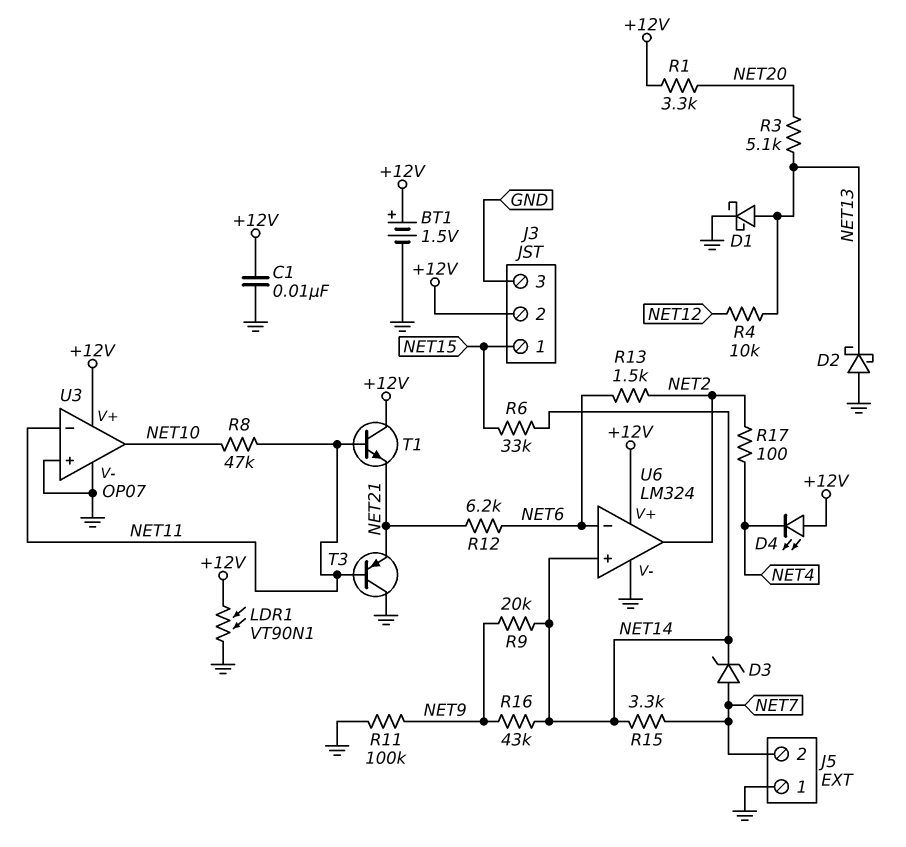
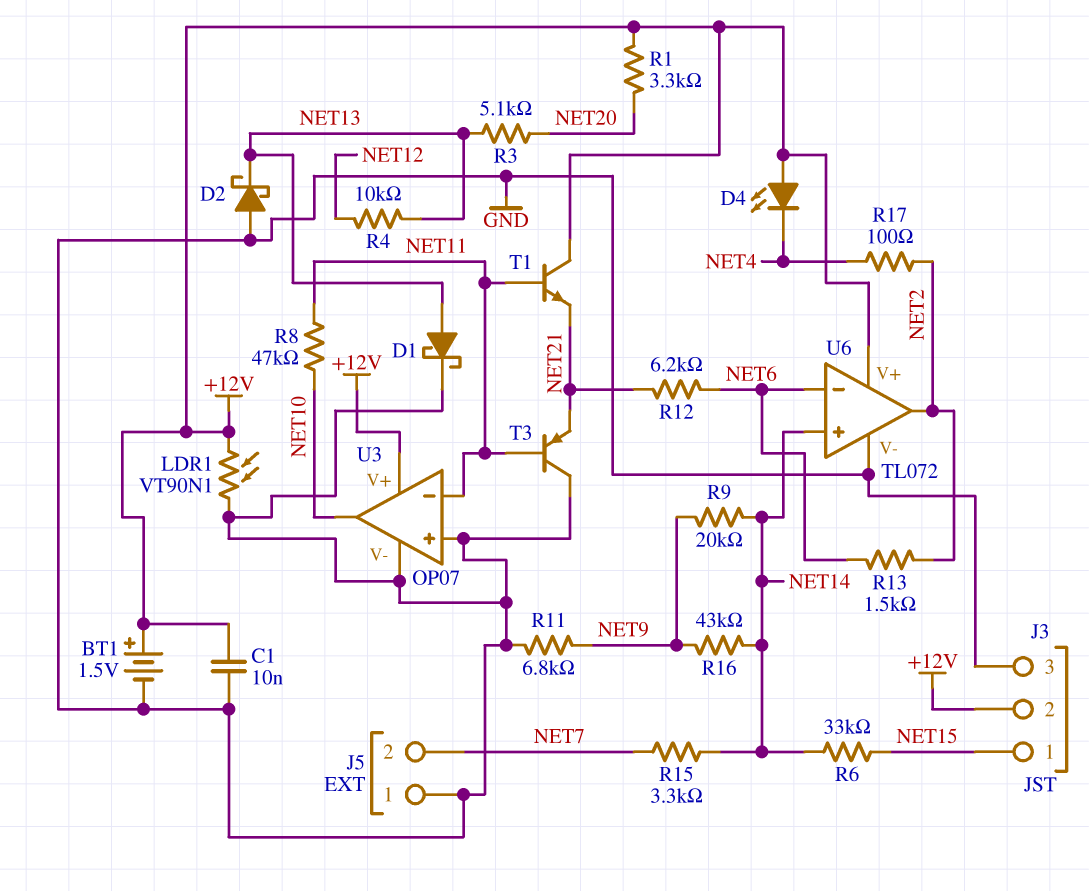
D3: zener (A NET7, K NET14) -> none
R11: 100k (GND, NET9) -> 6.8k (GND, NET9)
U6: LM324 -> TL072

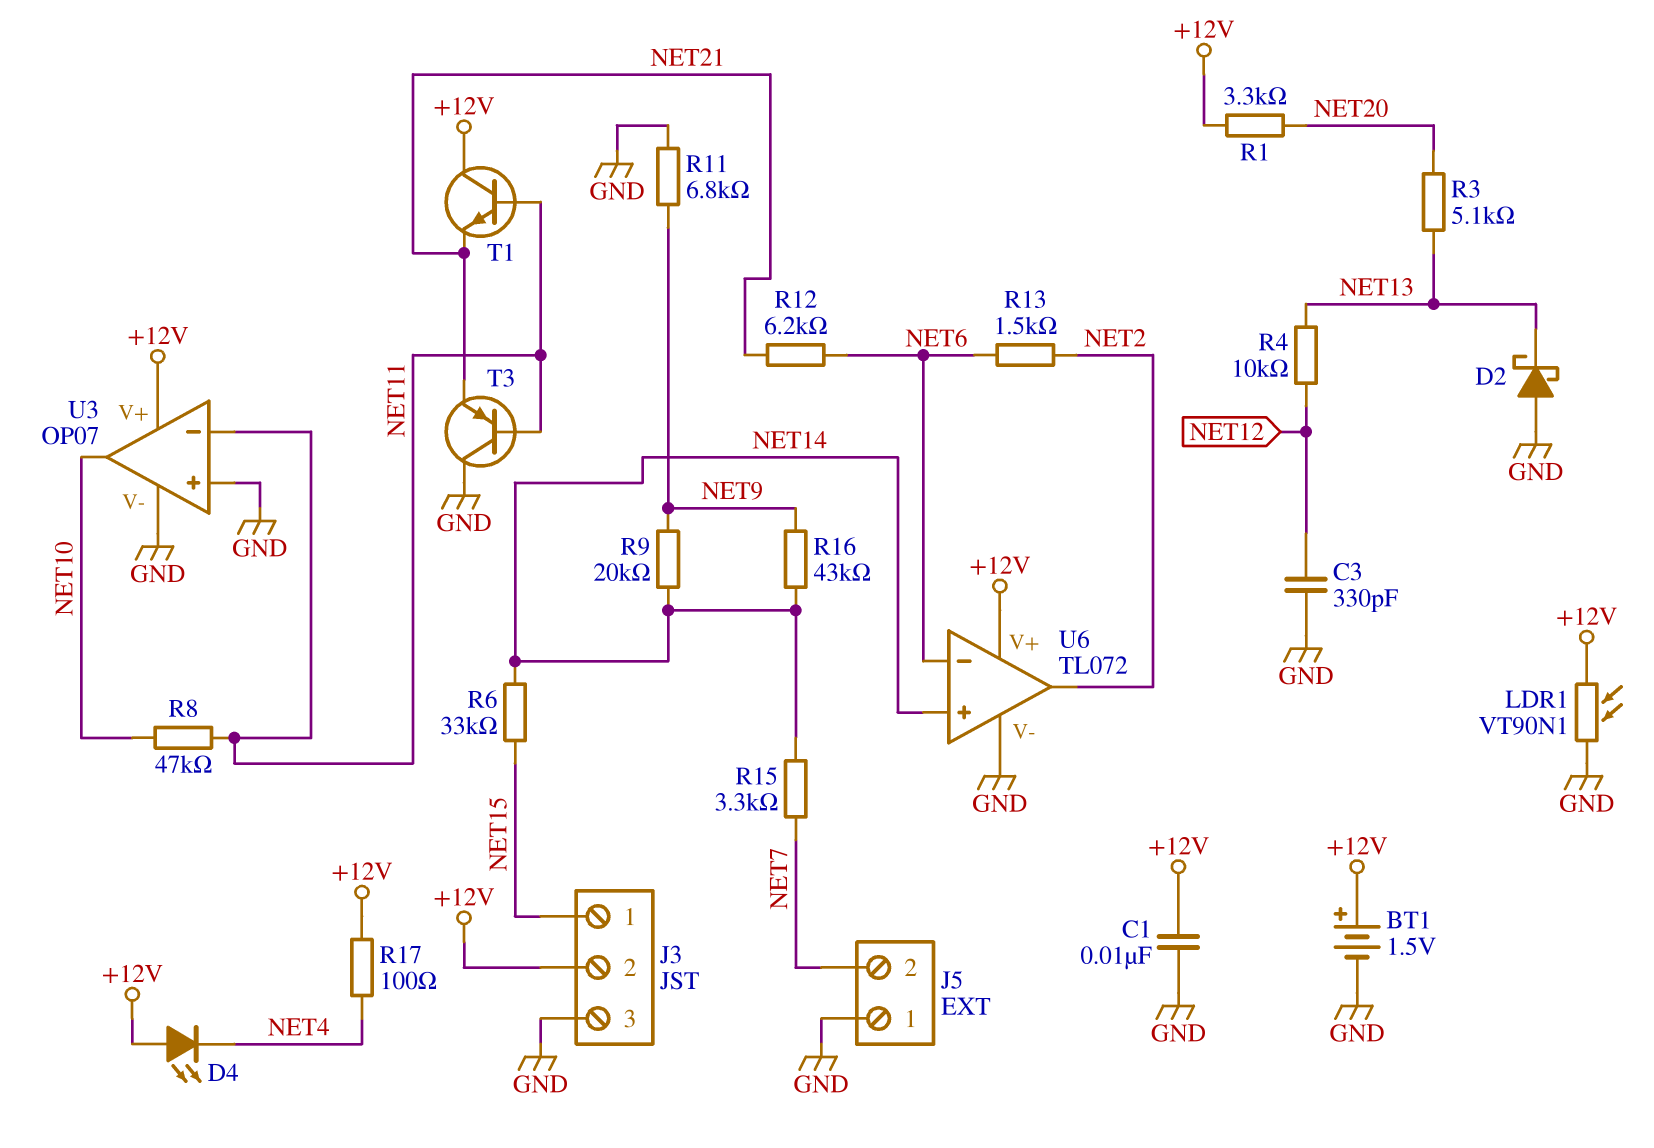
C3: none -> 330pF (GND, NET12)
D1: schottky (A NET13, K GND) -> none
R17: 100 (NET2, NET4) -> 100 (+12V, NET4)

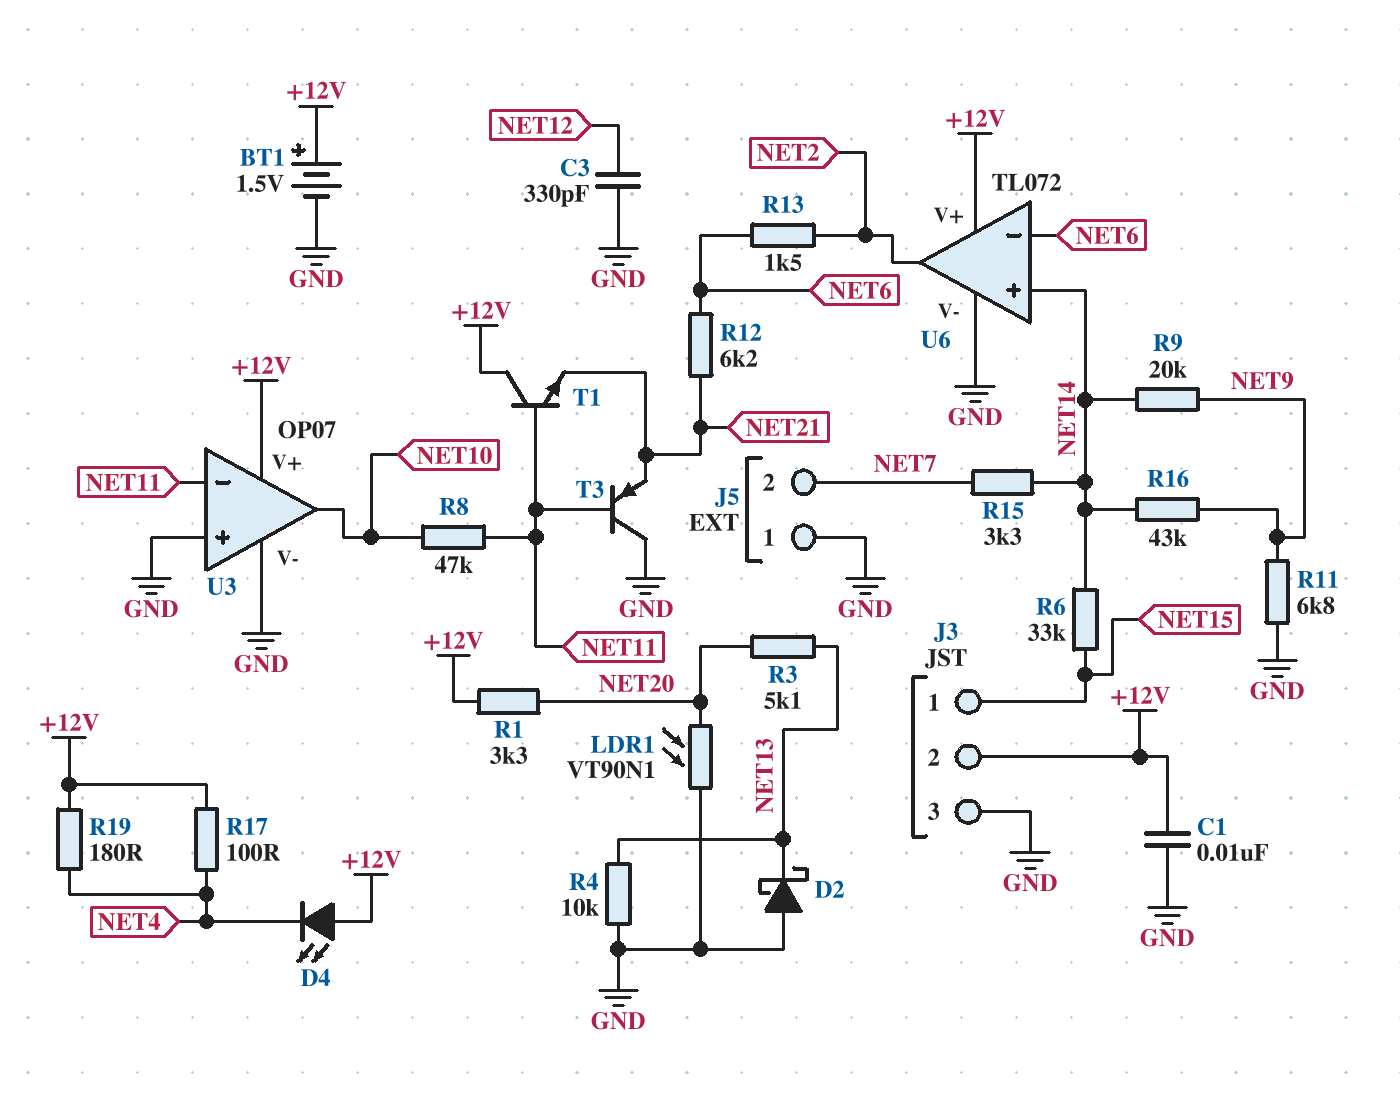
LDR1: VT90N1 (+12V, GND) -> VT90N1 (GND, NET20)
R4: 10k (NET12, NET13) -> 10k (GND, NET13)
R19: none -> 180 (+12V, NET4)

